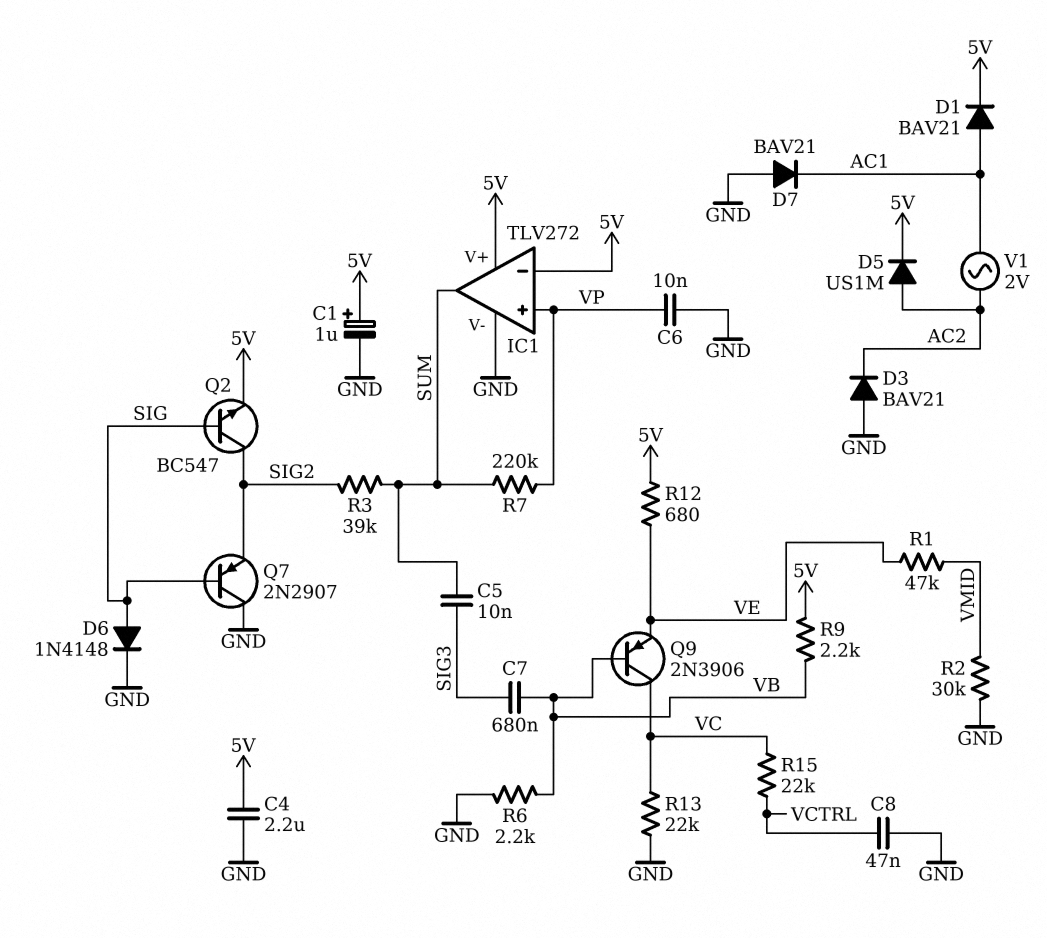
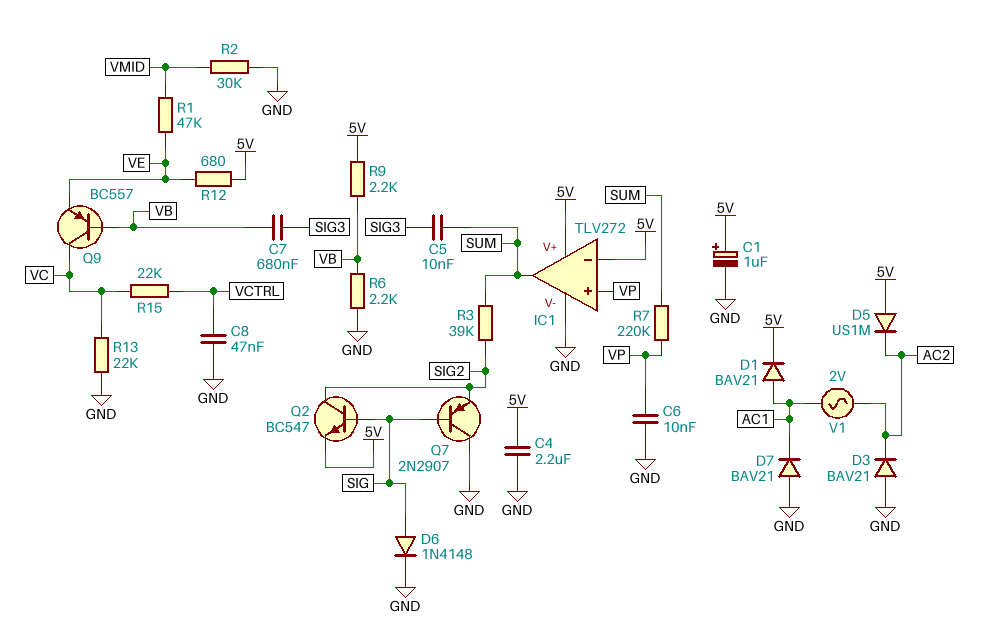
D5: diode US1M (A AC2, K 5V) -> diode US1M (A 5V, K AC2)
Q9: PNP 2N3906 (B VB, C VC, E VE) -> PNP BC557 (B VB, C VC, E VE)

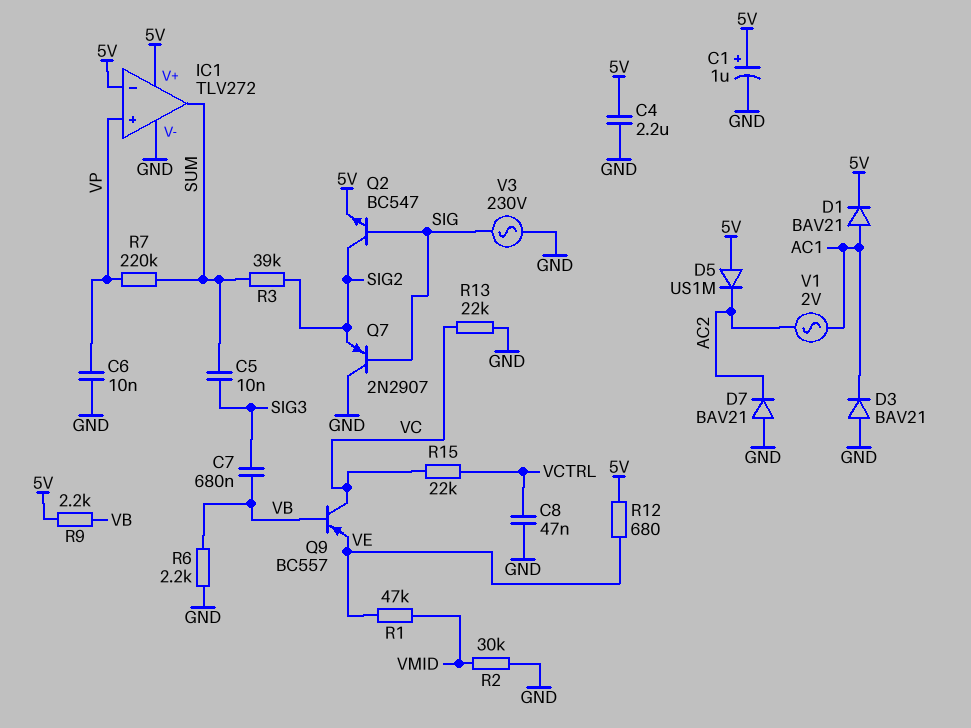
D3: diode BAV21 (A GND, K AC2) -> diode BAV21 (A GND, K AC1)
D6: diode 1N4148 (A SIG, K GND) -> none
D7: diode BAV21 (A GND, K AC1) -> diode BAV21 (A GND, K AC2)
V3: none -> AC 230V (GND, SIG)

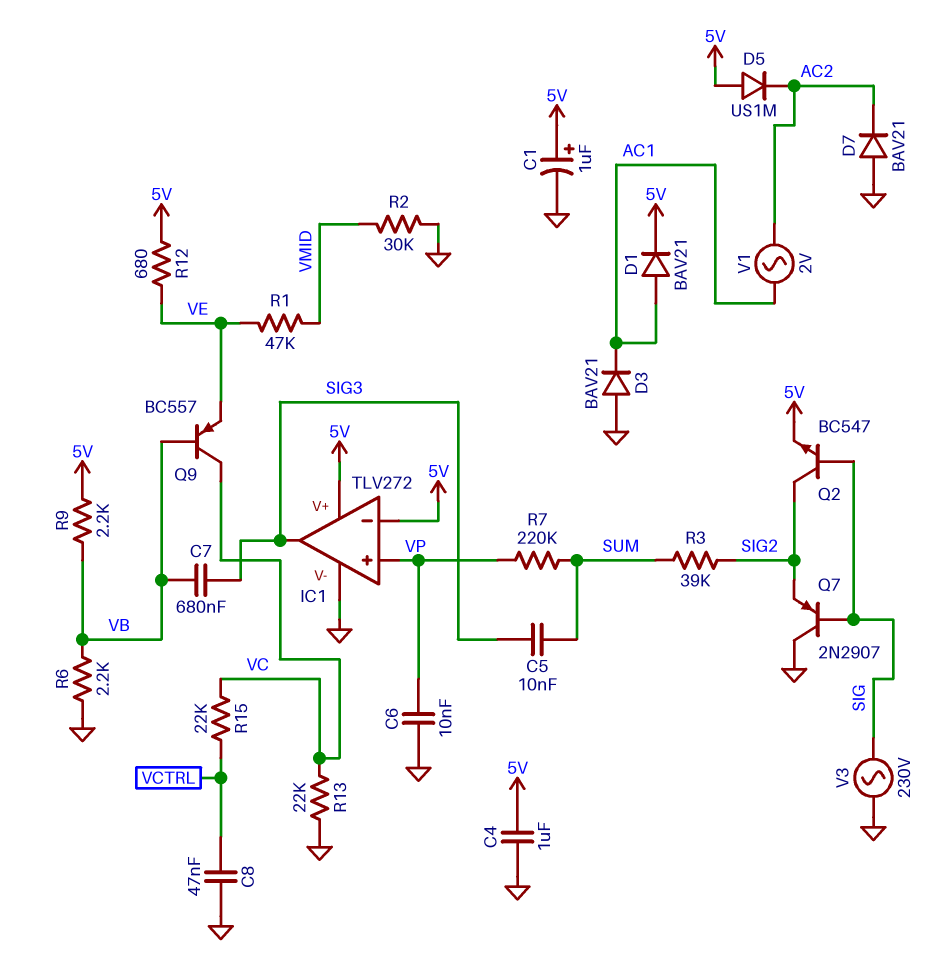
C4: 2.2uF (5V, GND) -> 1uF (5V, GND)
IC1 pin out: SUM -> SIG3

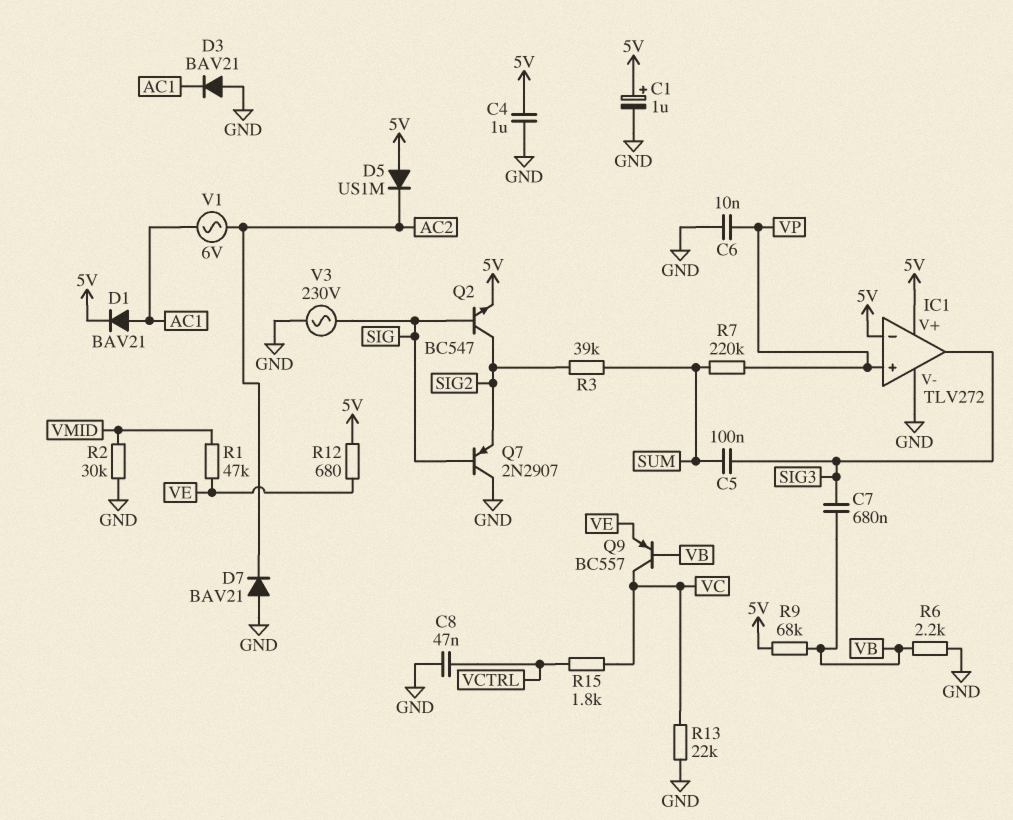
C5: 10nF (SIG3, SUM) -> 100nF (SIG3, SUM)
R9: 2.2k (5V, VB) -> 68k (5V, VB)
R15: 22k (VC, VCTRL) -> 1.8k (VC, VCTRL)
V1: AC 2V (AC1, AC2) -> AC 6V (AC1, AC2)

